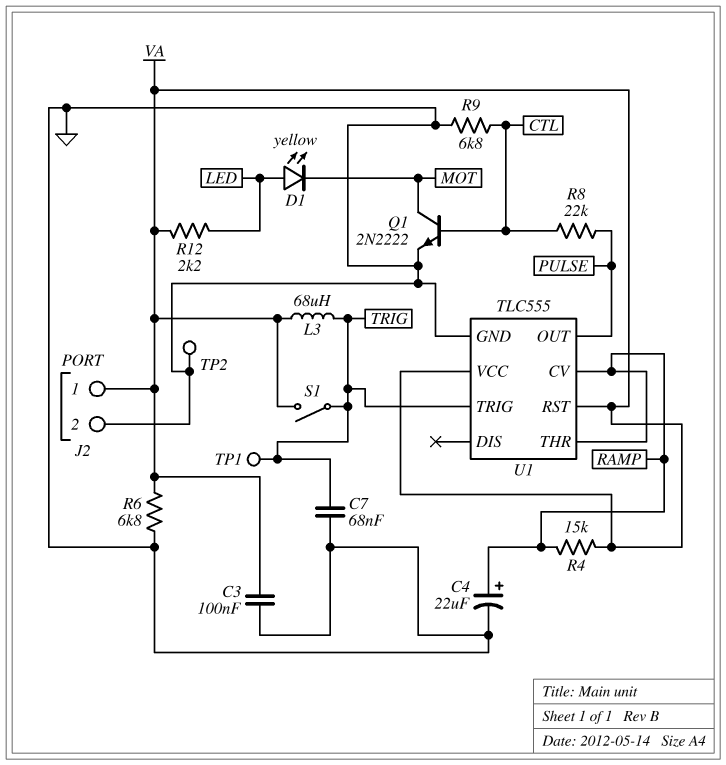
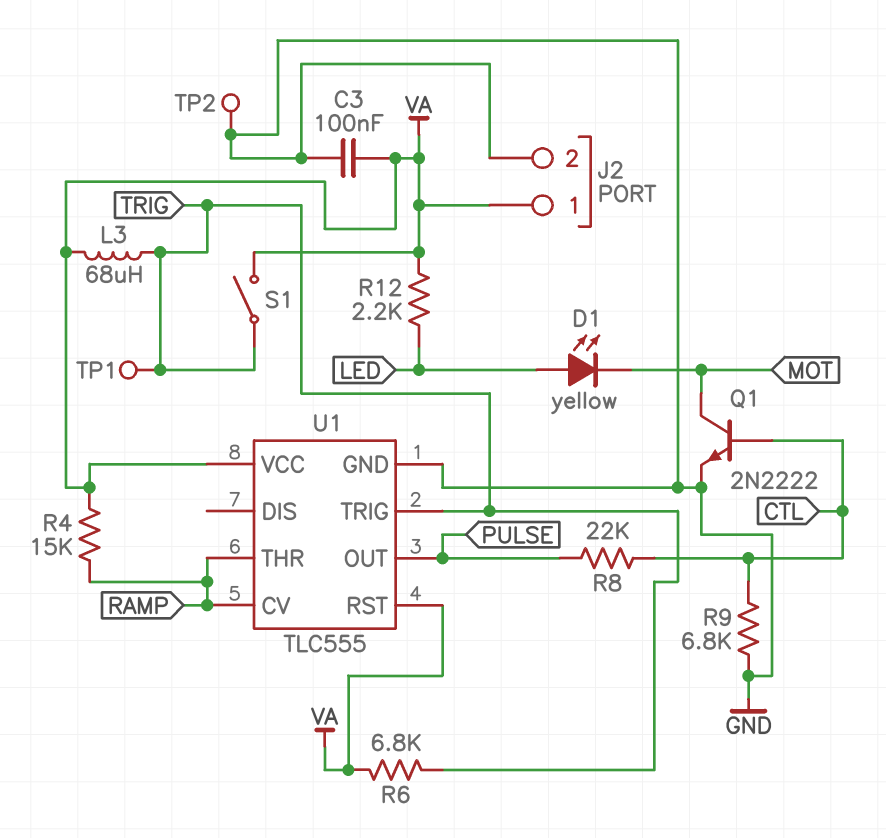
C4: 22uF (plus RAMP, minus GND) -> none
C7: 68nF (GND, TRIG) -> none
R6: 6.8k (GND, VA) -> 6.8k (TRIG, VA)

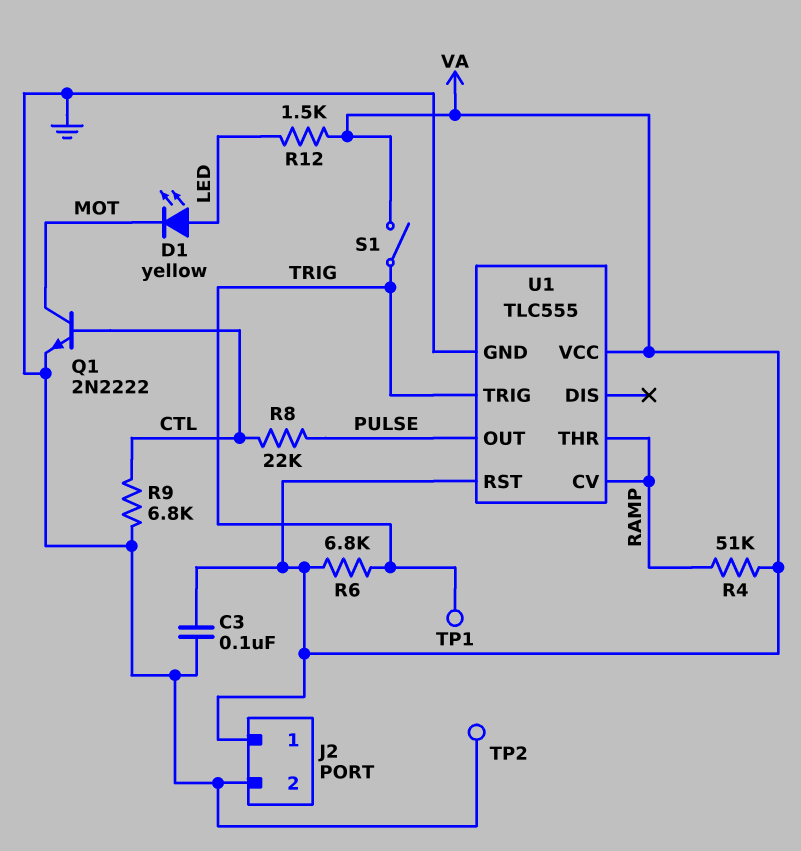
L3: 68uH (TRIG, VA) -> none
R4: 15k (RAMP, VA) -> 51k (RAMP, VA)
R12: 2.2k (LED, VA) -> 1.5k (LED, VA)

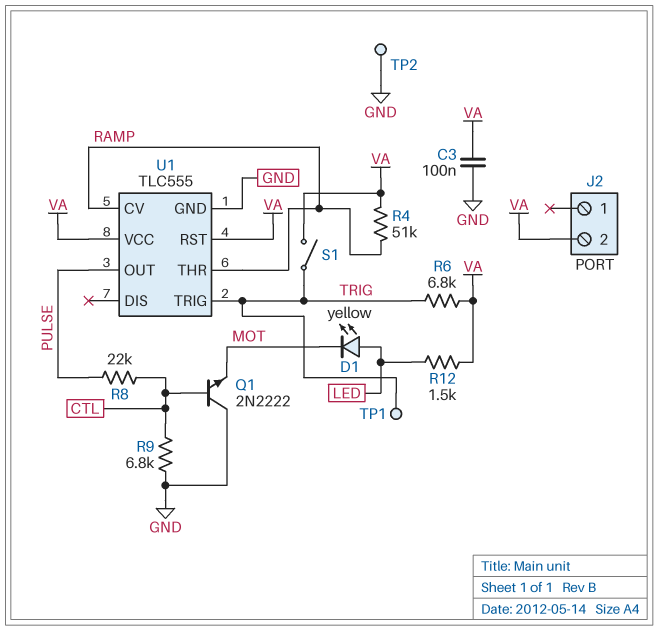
J2 pin 1: VA -> none
J2 pin 2: GND -> VA
Q1: NPN 2N2222 (B CTL, C MOT, E GND) -> NPN 2N2222 (B CTL, C GND, E MOT)

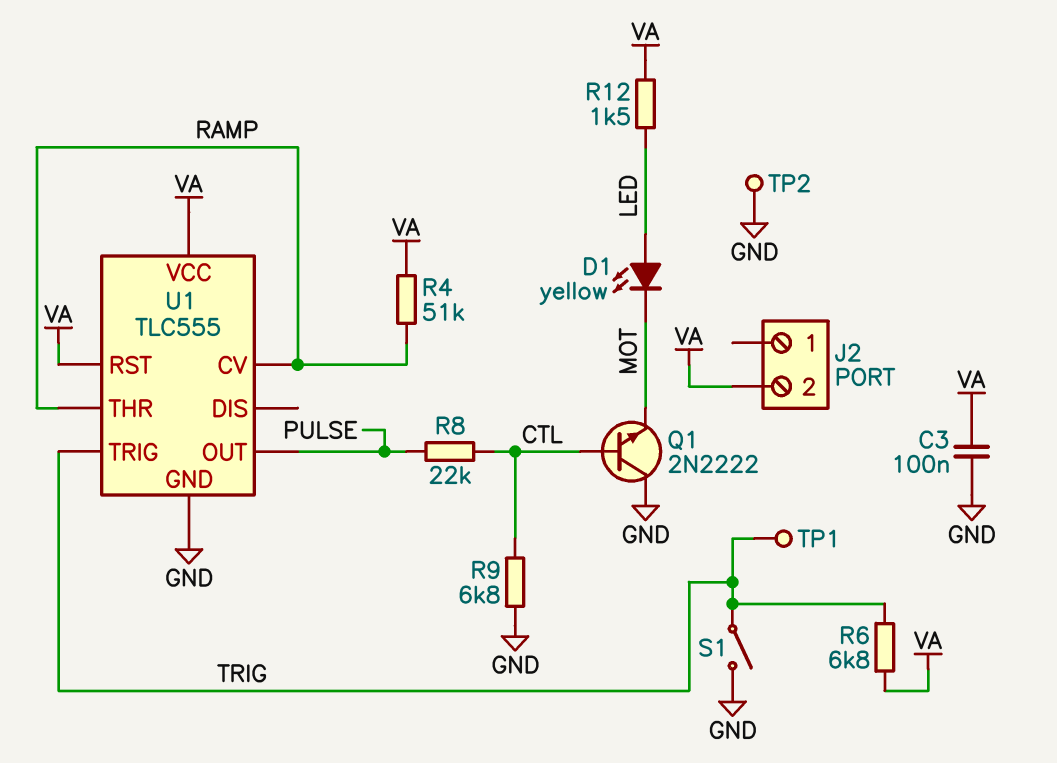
S1: switch (TRIG, VA) -> switch (GND, TRIG)

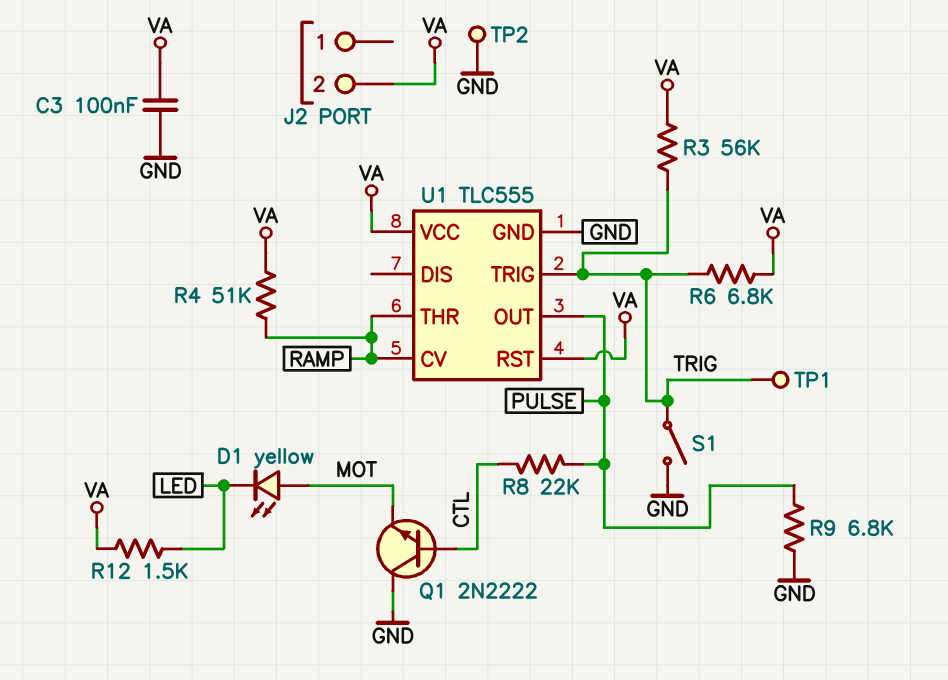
D1: LED yellow (A LED, K MOT) -> LED yellow (A MOT, K LED)
R3: none -> 56k (TRIG, VA)
R9: 6.8k (CTL, GND) -> 6.8k (GND, PULSE)

